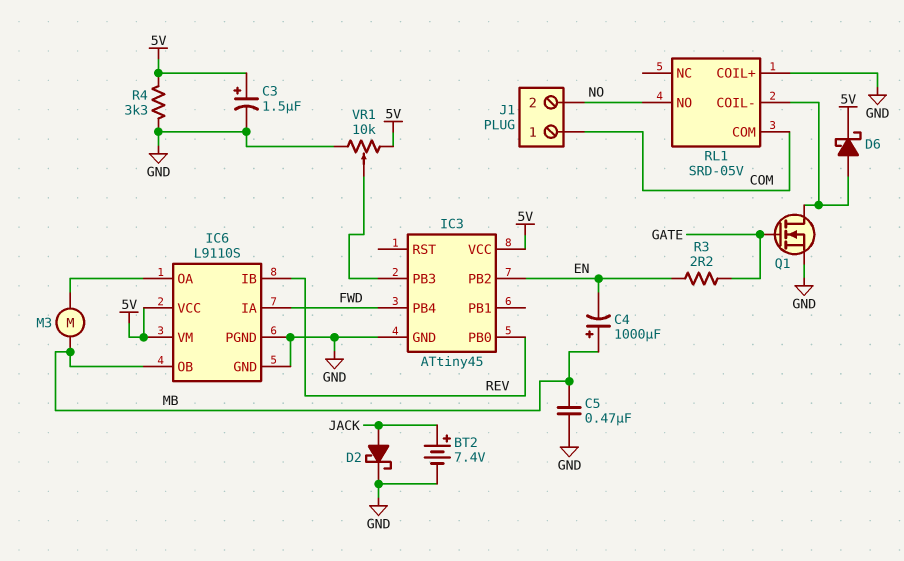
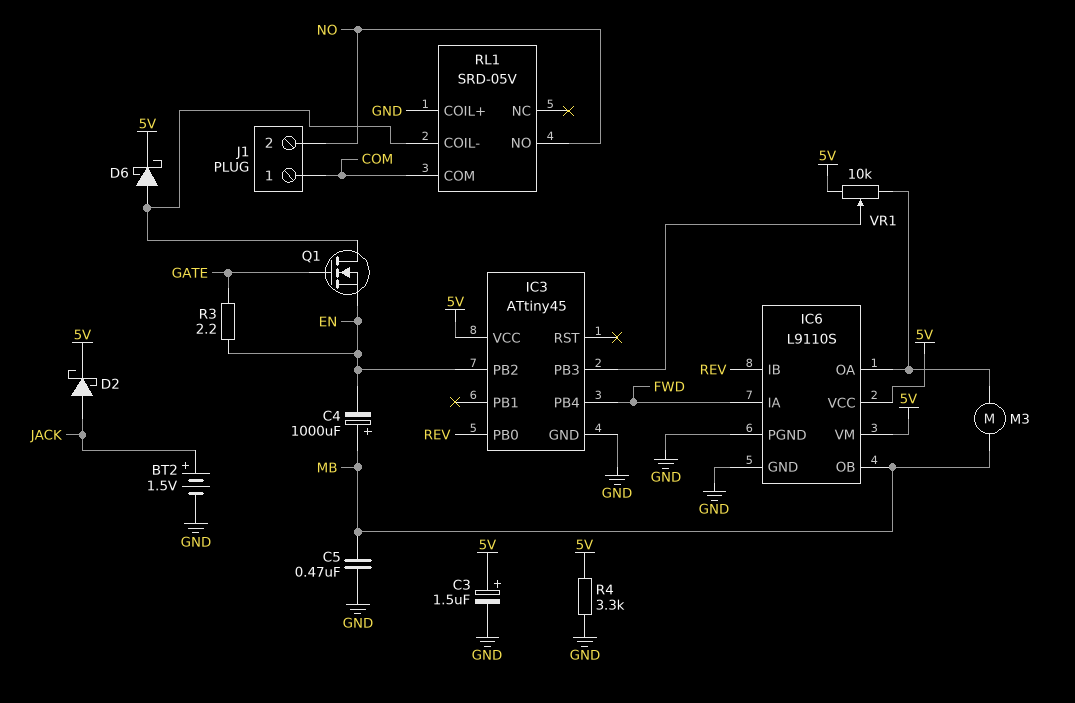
BT2: 7.4V (plus JACK, minus GND) -> 1.5V (plus JACK, minus GND)
D2: schottky (A JACK, K GND) -> schottky (A JACK, K 5V)
Q1: NMOS (G GATE, D RL1/COIL-, S GND) -> NMOS (G GATE, D RL1/COIL-, S EN)
VR1: 10k (5V, GND, wiper IC3/PB3) -> 10k (5V, IC6/OA, wiper IC3/PB3)

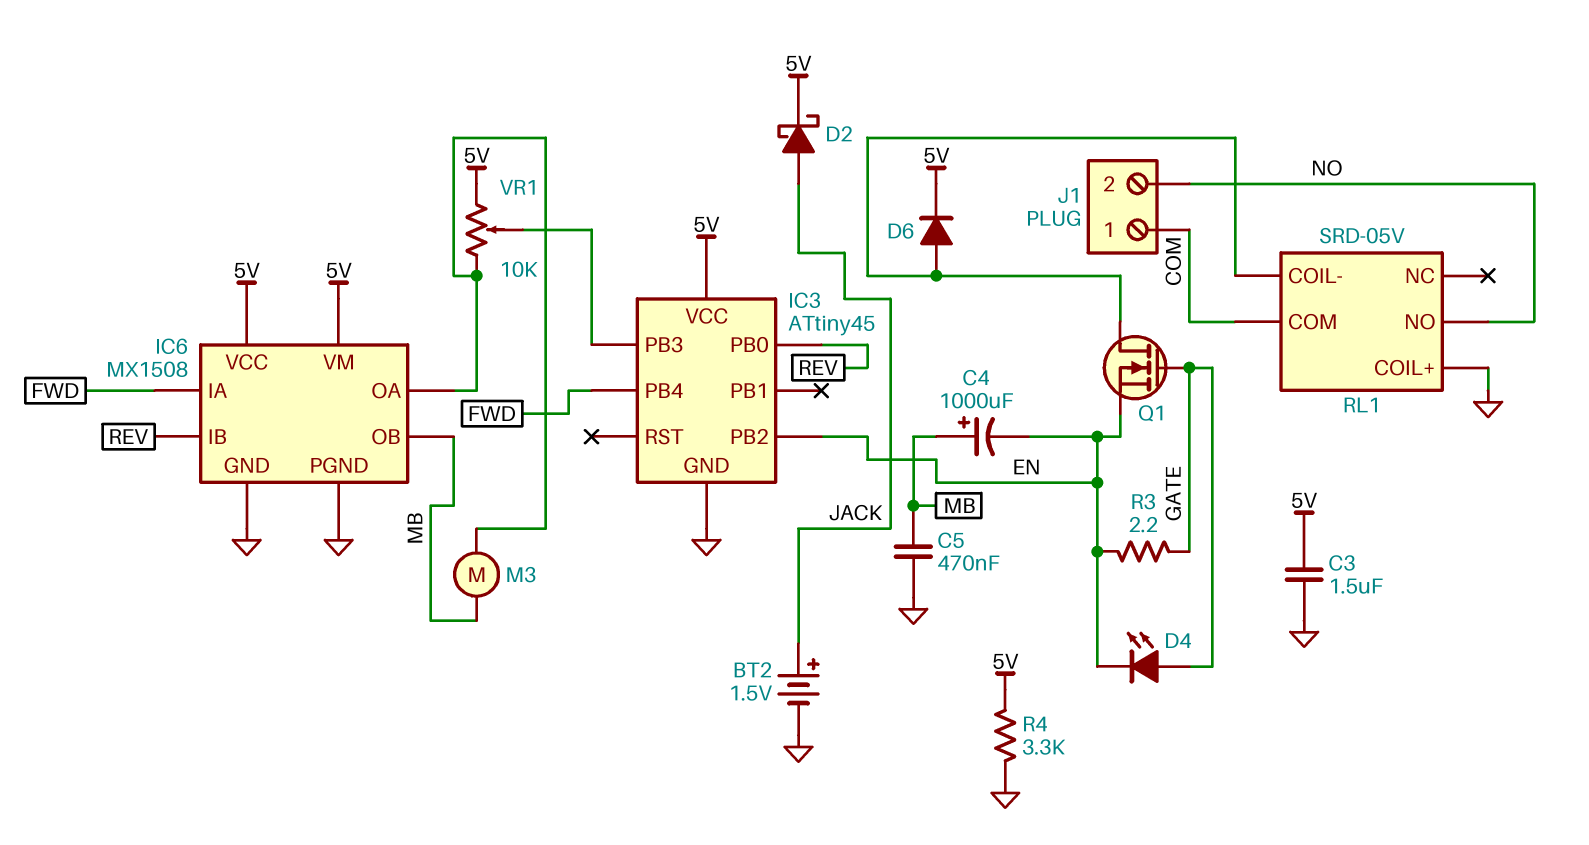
C3: 1.5uF (plus 5V, minus GND) -> 1.5uF (5V, GND)
D4: none -> LED (A GATE, K EN)
D6: schottky (A RL1/COIL-, K 5V) -> diode (A RL1/COIL-, K 5V)
IC6: L9110S -> MX1508

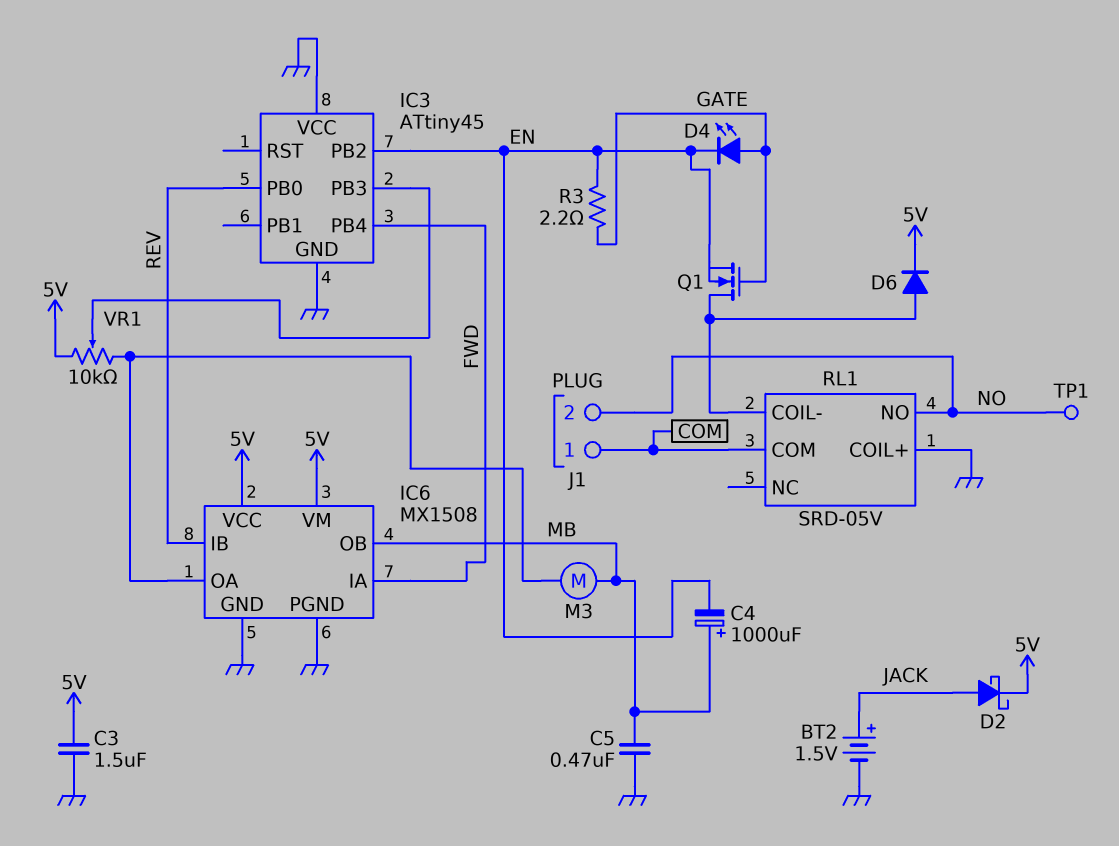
IC3 pin VCC: 5V -> GND
R4: 3.3k (5V, GND) -> none
TP1: none -> test point (NO)

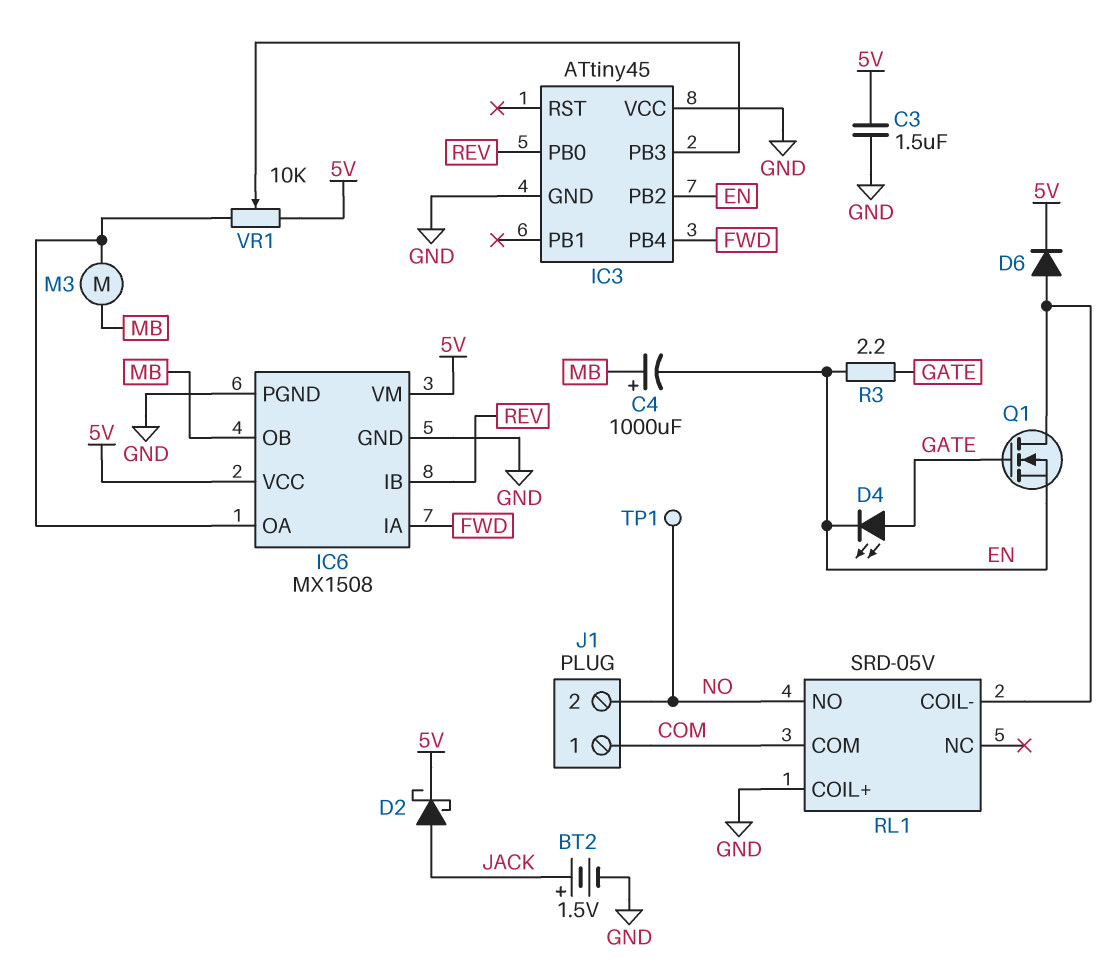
C5: 470nF (GND, MB) -> none

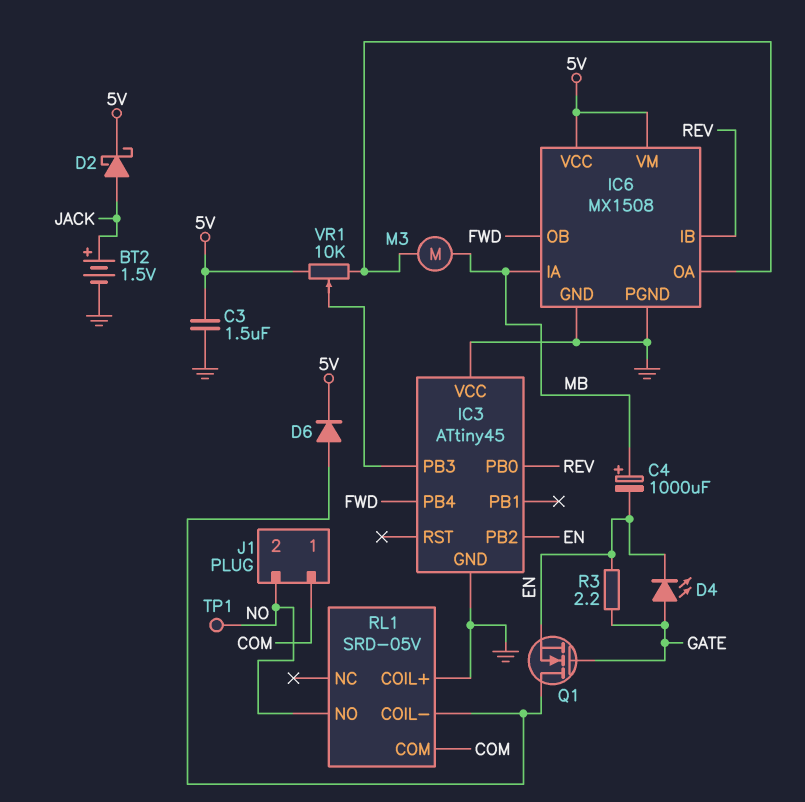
IC6 pin IA: FWD -> MB
IC6 pin OB: MB -> FWD

